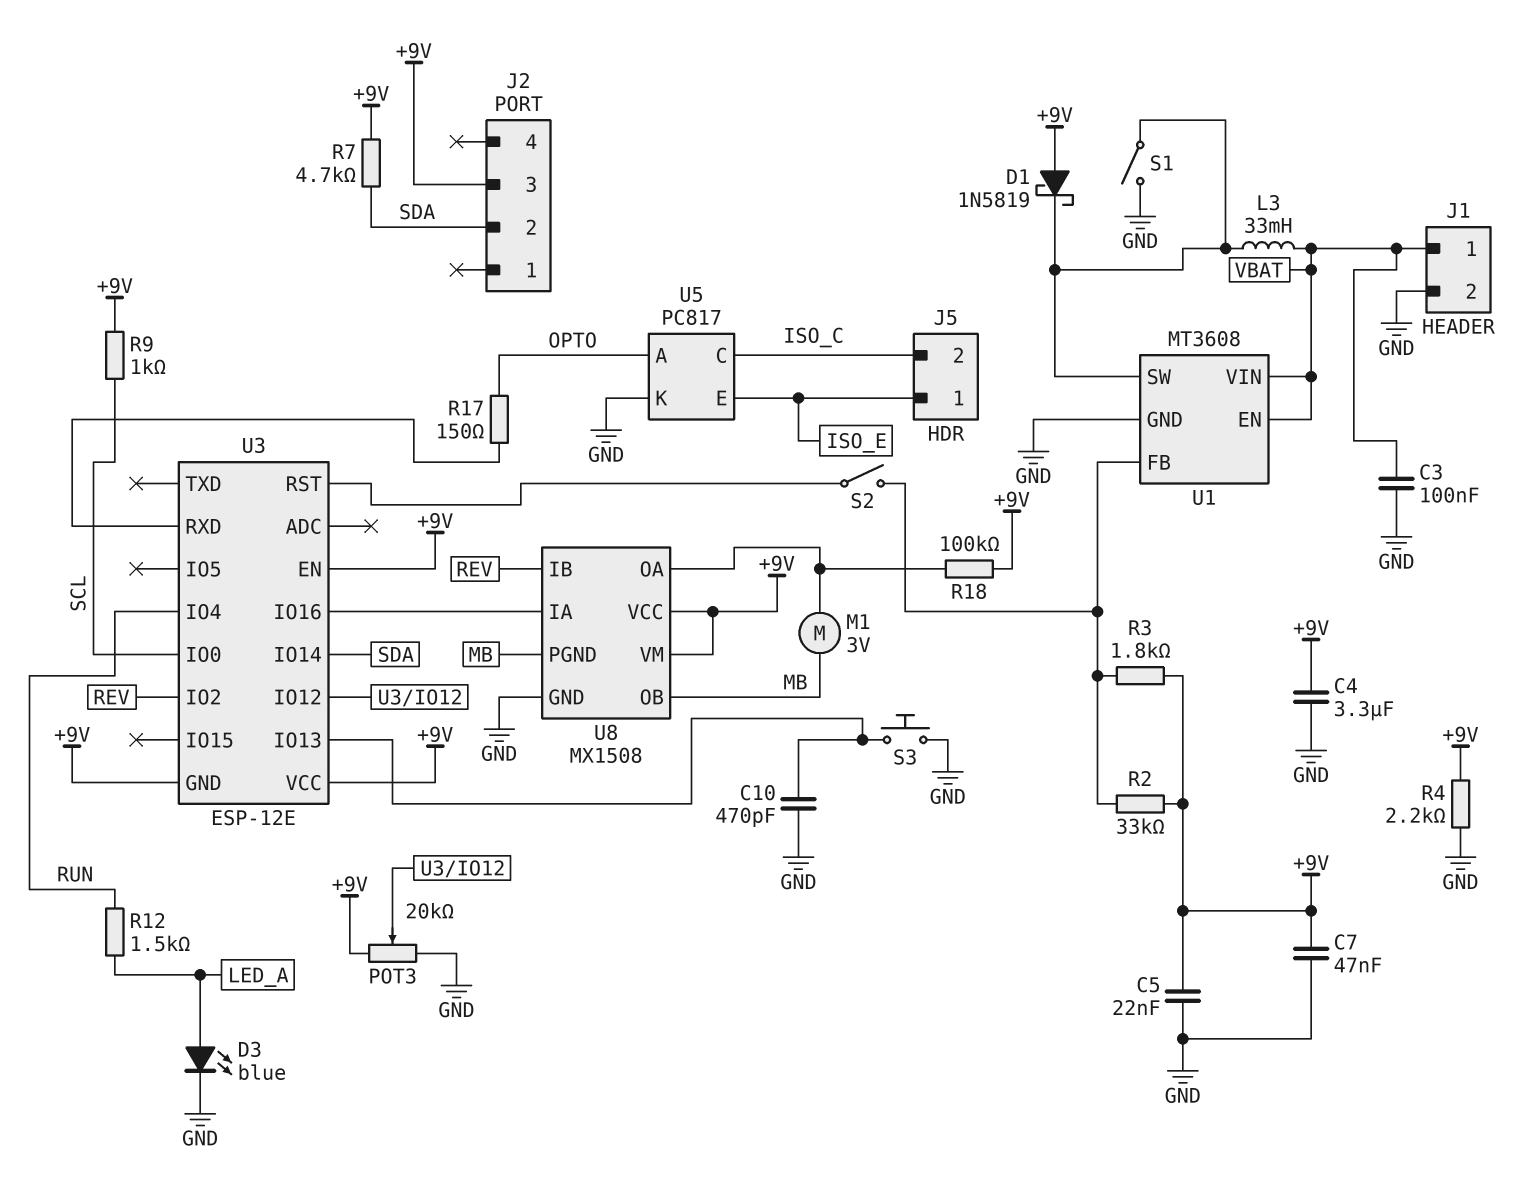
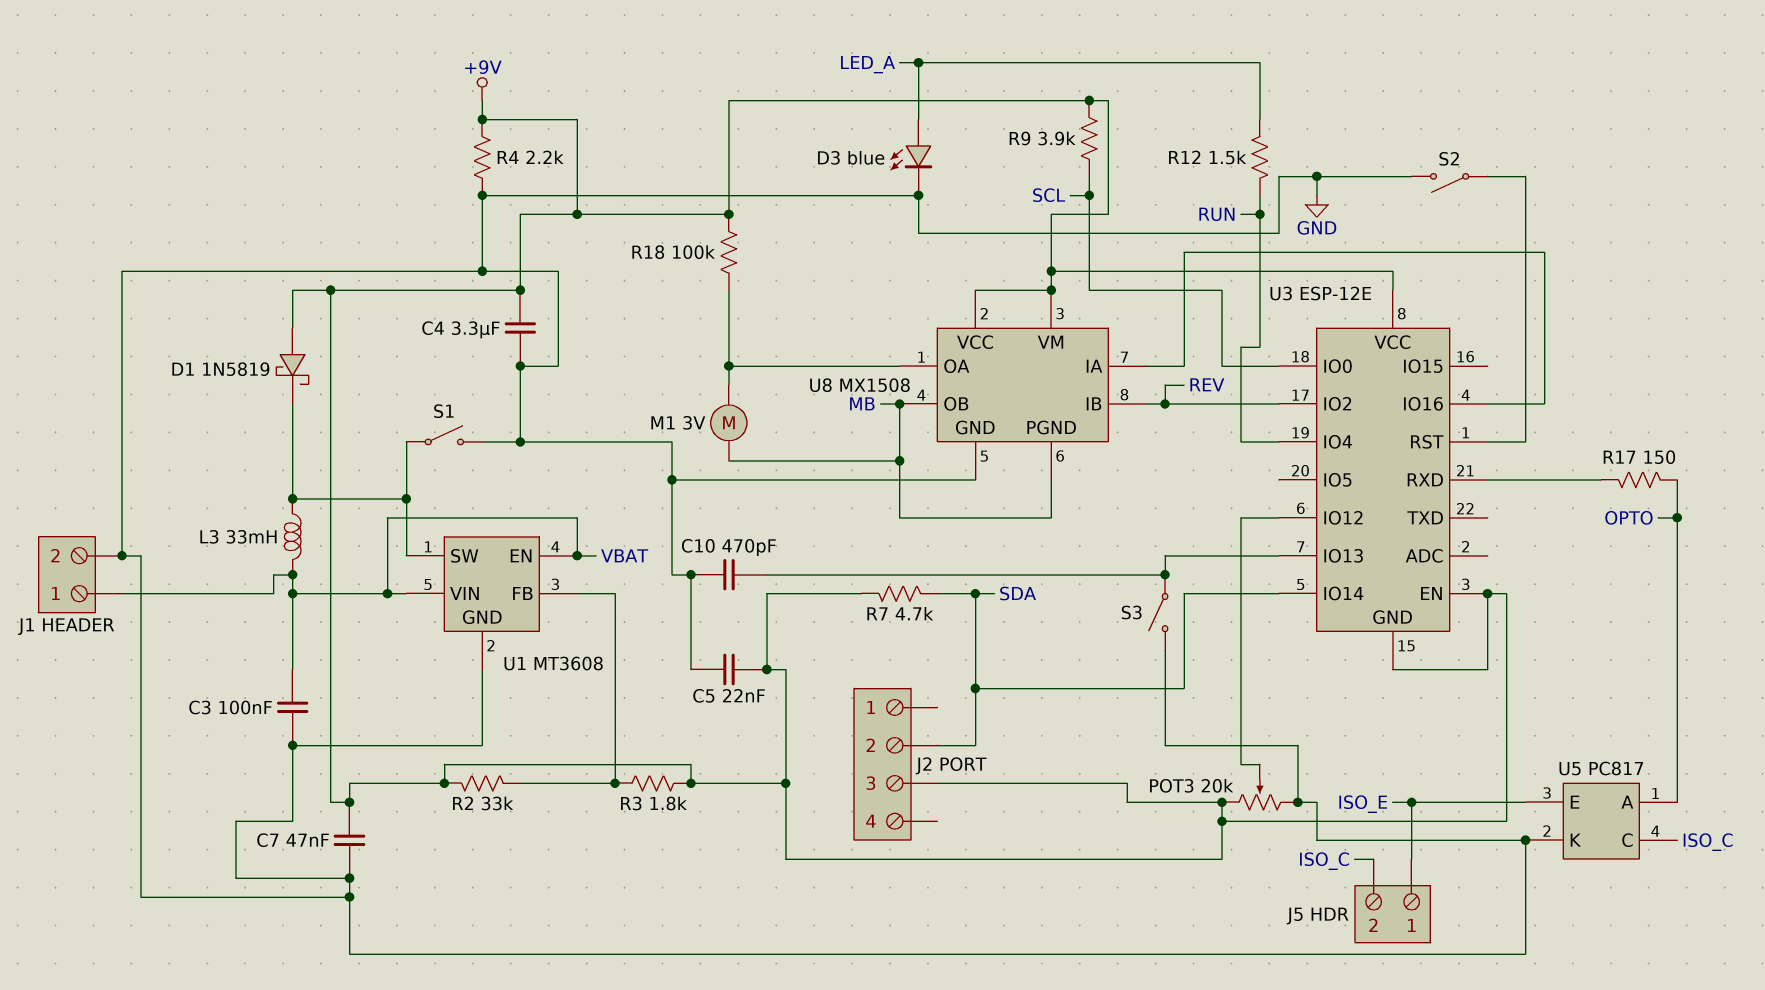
R9: 1k (+9V, SCL) -> 3.9k (+9V, SCL)
S2: switch (U1/FB, U3/RST) -> switch (GND, U3/RST)
S3: button (GND, U3/IO13) -> switch (GND, U3/IO13)

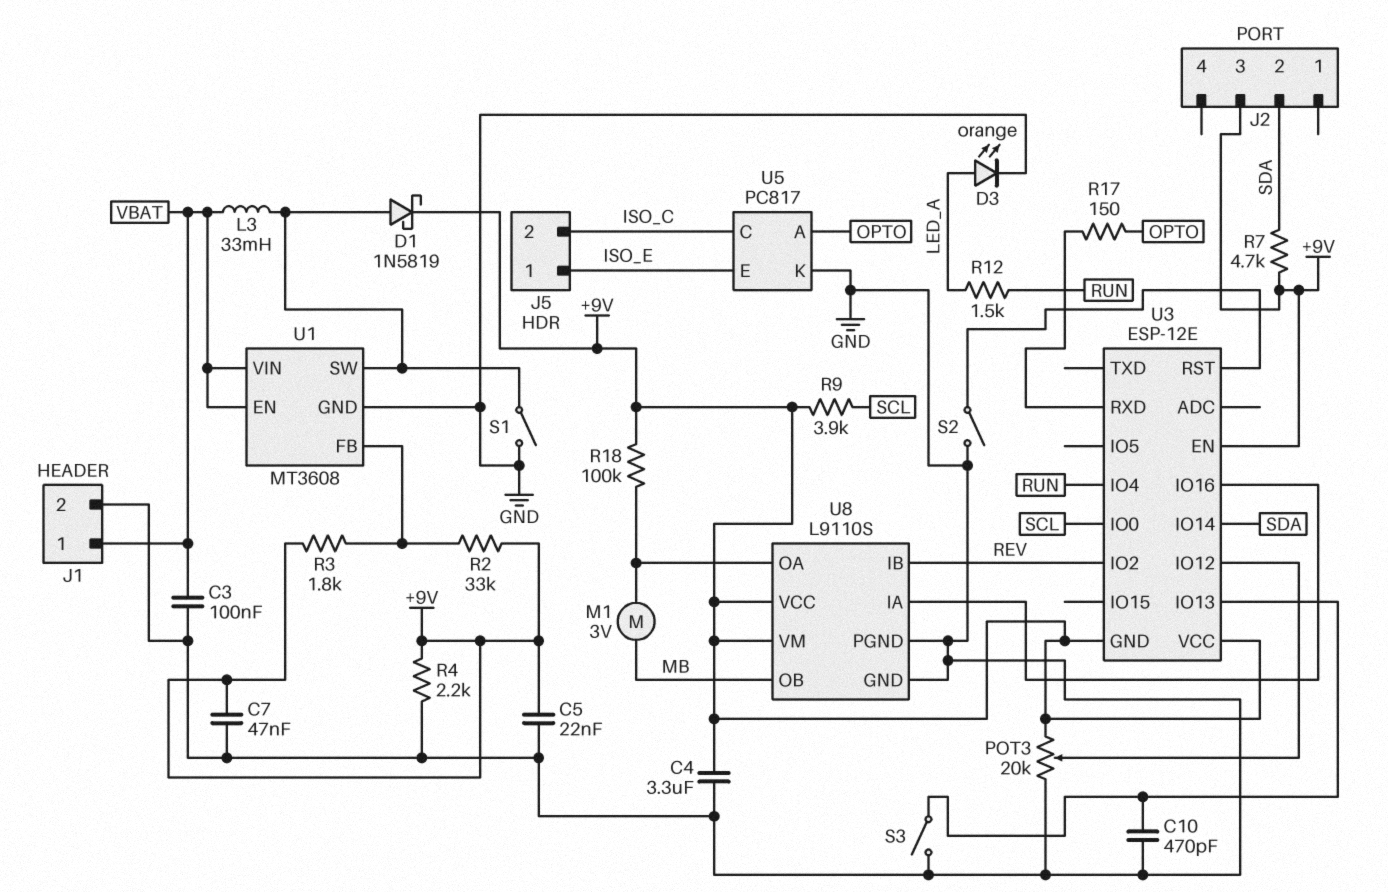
D1: schottky 1N5819 (A +9V, K U1/SW) -> schottky 1N5819 (A U1/SW, K +9V)
D3: LED blue (A LED_A, K GND) -> LED orange (A LED_A, K GND)
U8: MX1508 -> L9110S
U8 pin PGND: MB -> GND

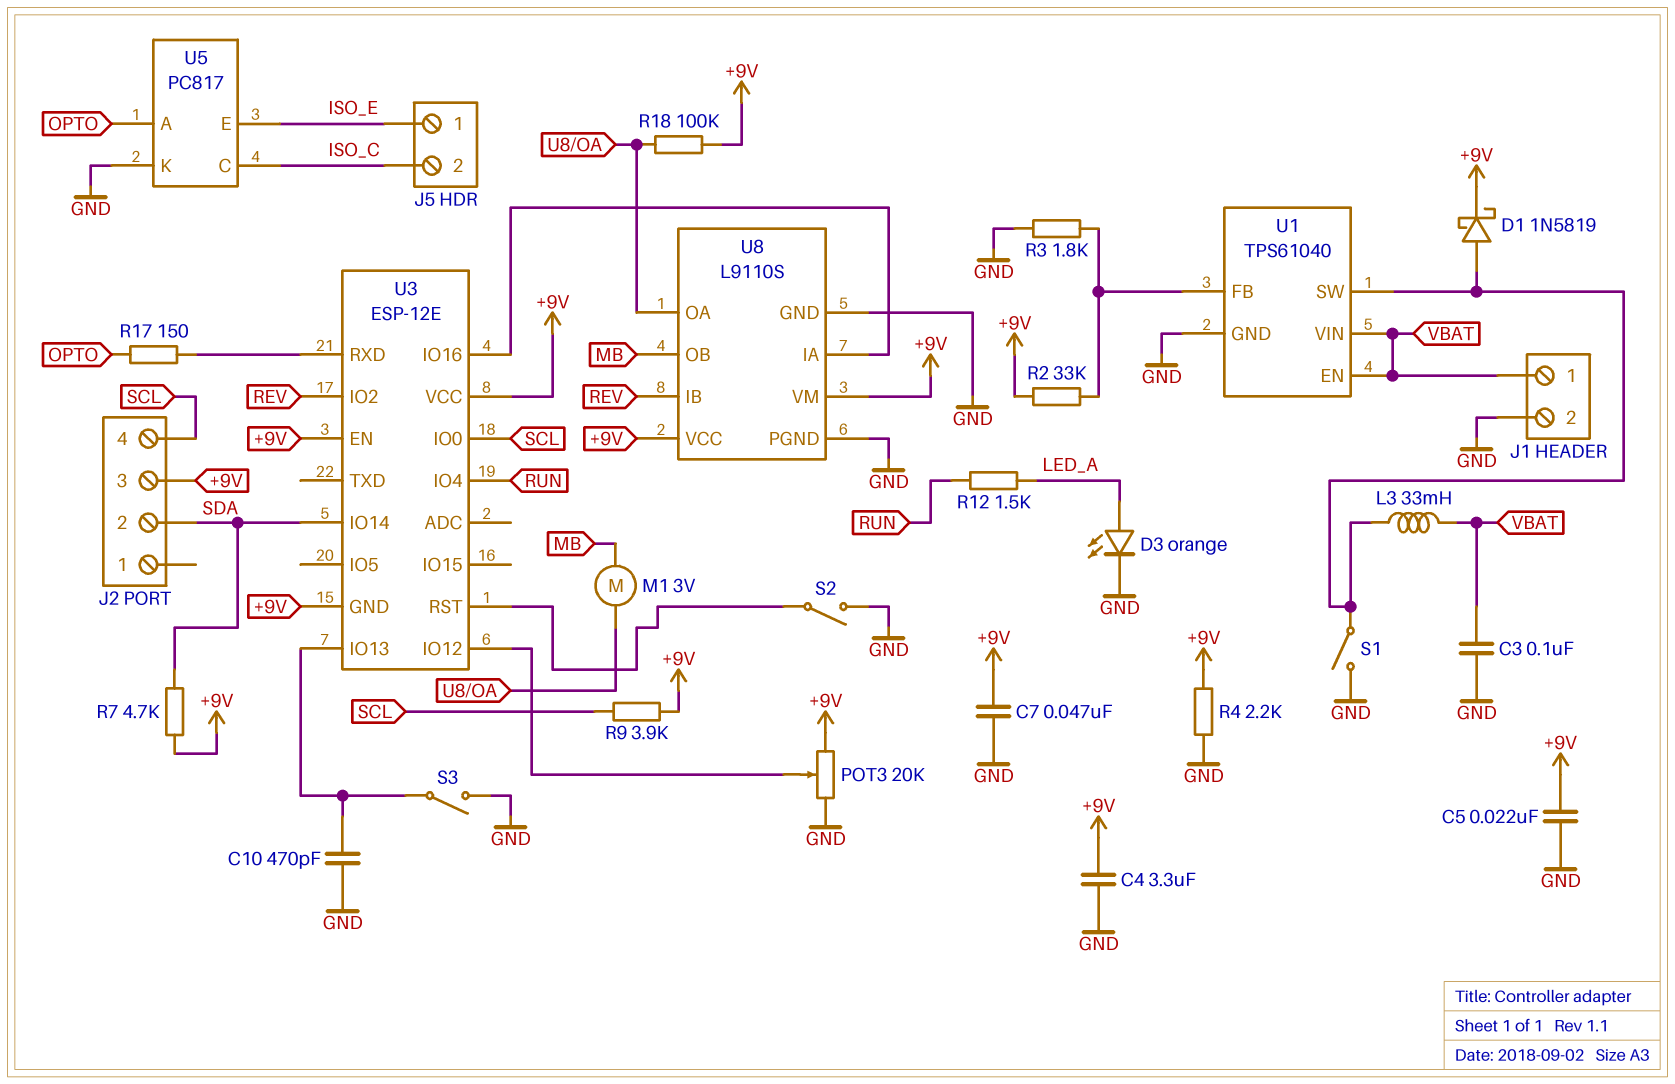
J2 pin 4: none -> SCL
R3: 1.8k (+9V, U1/FB) -> 1.8k (GND, U1/FB)
U1: MT3608 -> TPS61040

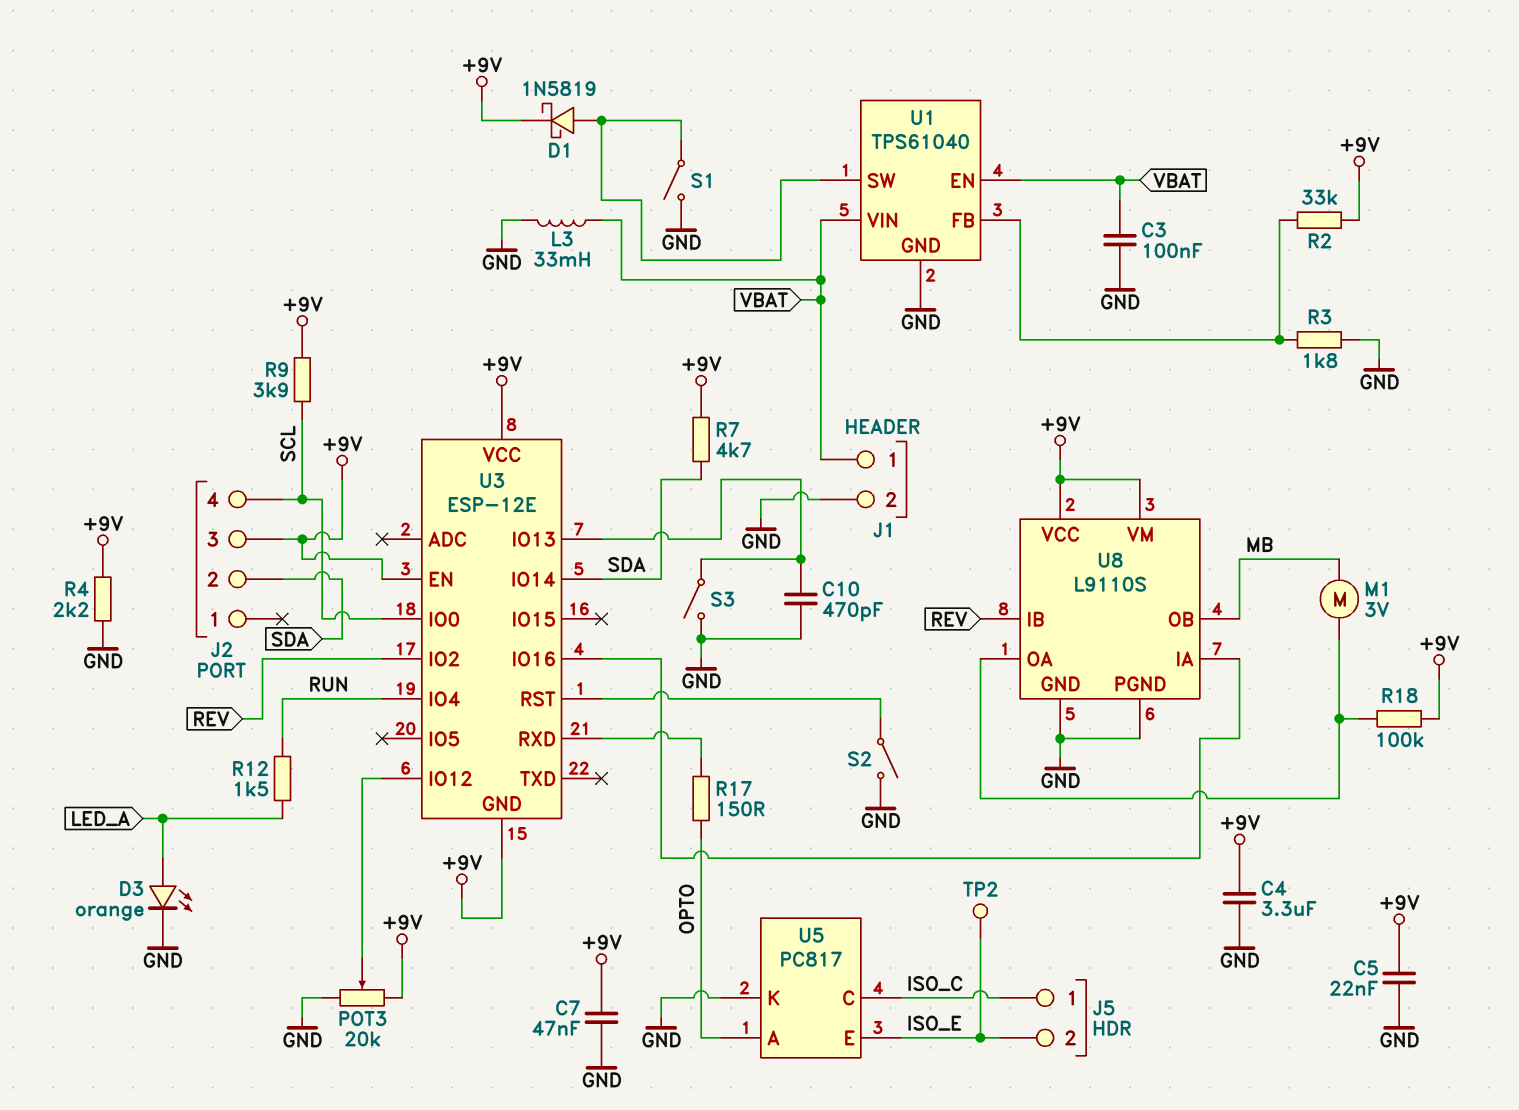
J5 pin 1: ISO_E -> ISO_C
J5 pin 2: ISO_C -> ISO_E
L3: 33mH (U1/SW, VBAT) -> 33mH (GND, VBAT)
TP2: none -> test point (ISO_E)

